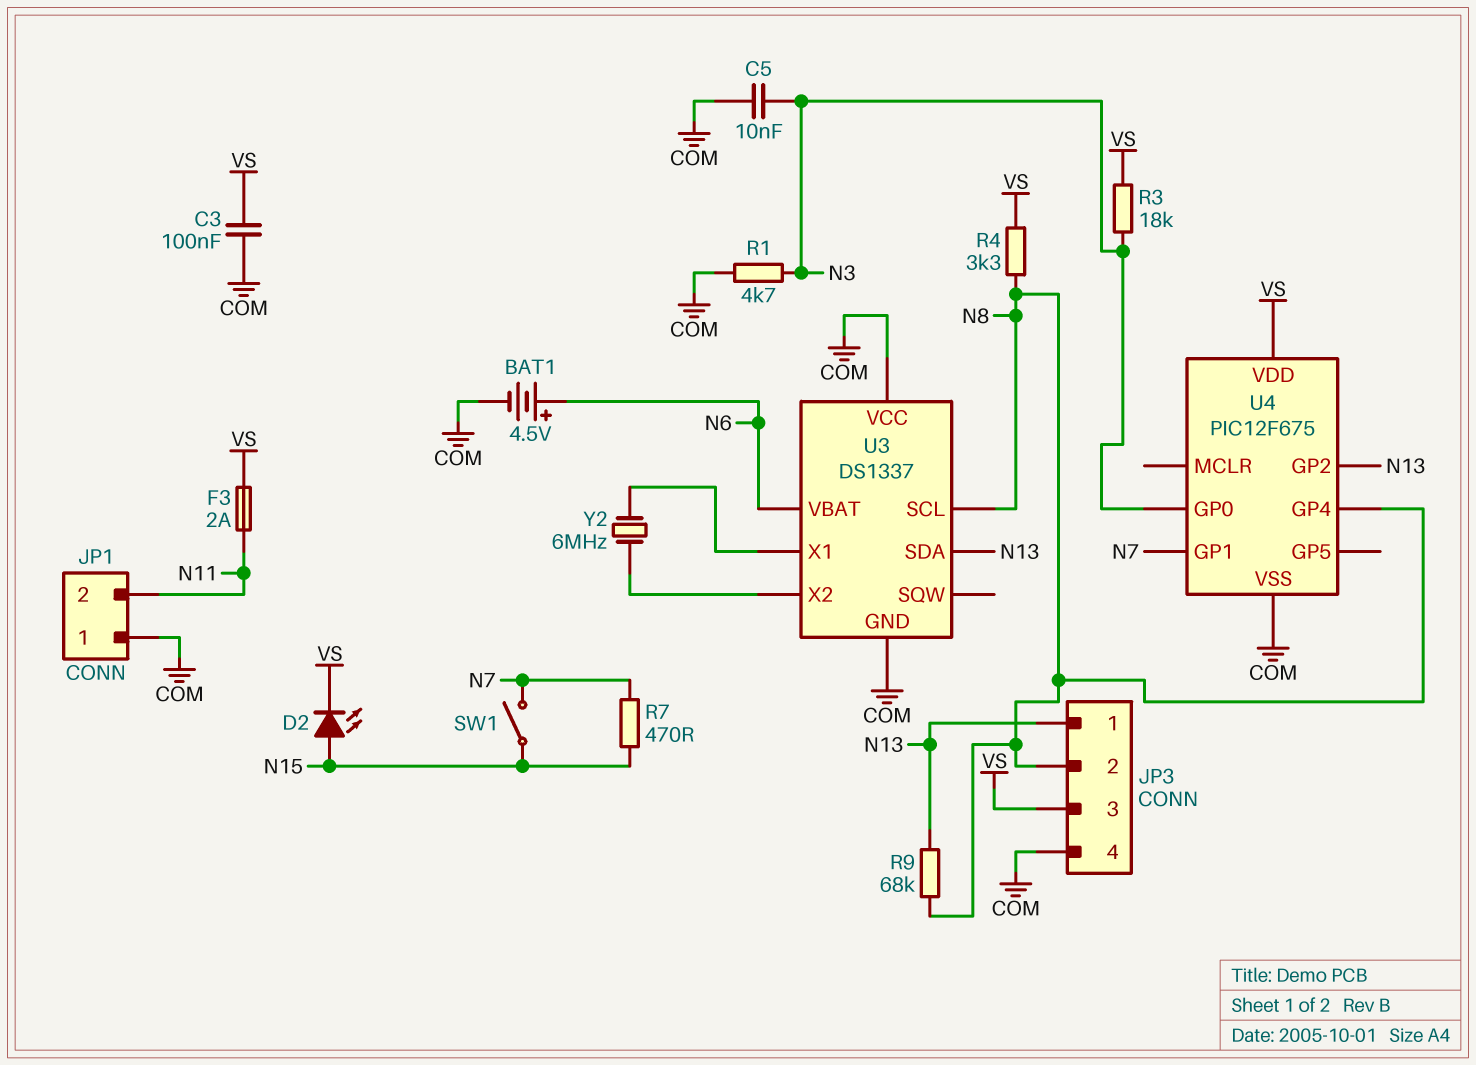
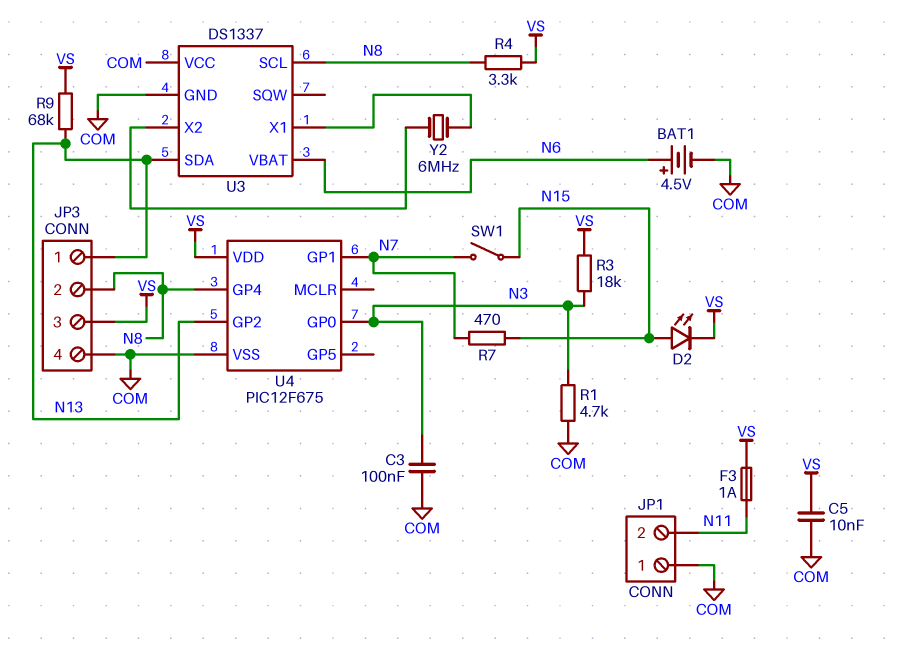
C3: 100nF (COM, VS) -> 100nF (COM, N3)
C5: 10nF (COM, N3) -> 10nF (COM, VS)
F3: 2A (N11, VS) -> 1A (N11, VS)
R9: 68k (N8, N13) -> 68k (N13, VS)

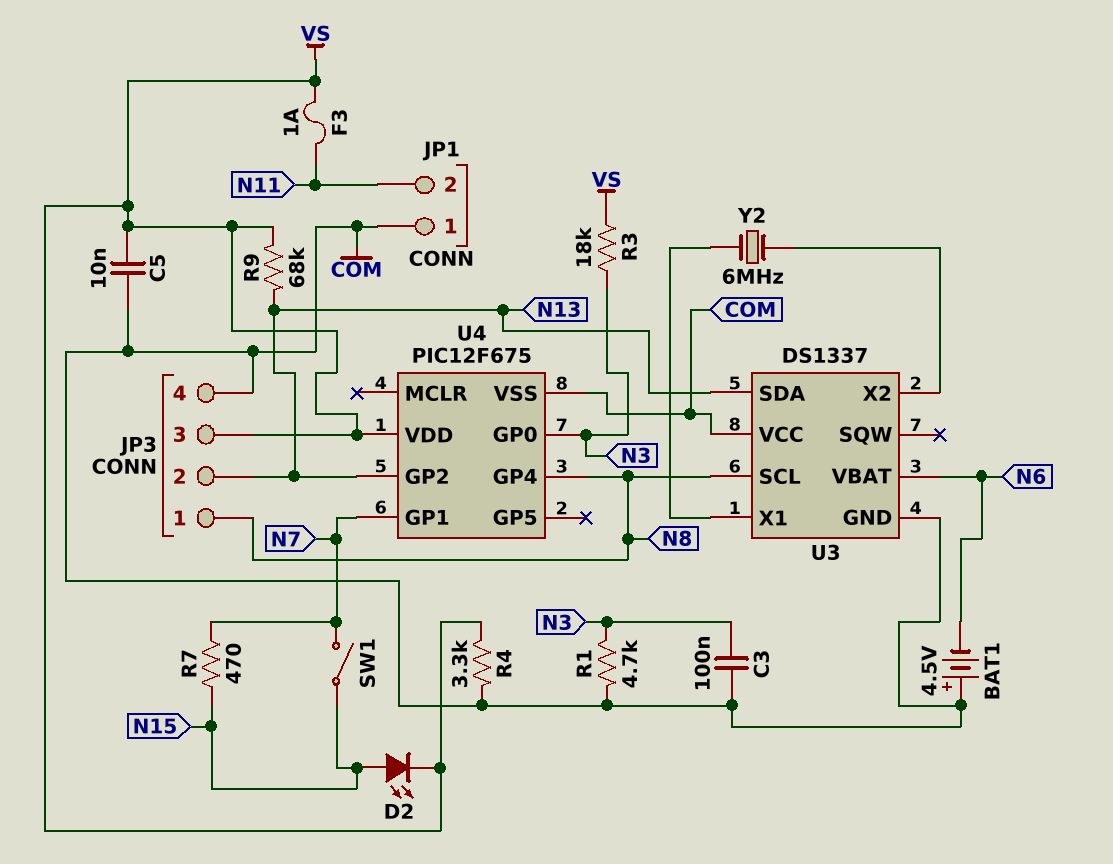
BAT1: 4.5V (plus N6, minus COM) -> 4.5V (plus COM, minus N6)
JP3 pin 1: N13 -> N8
JP3 pin 2: N8 -> N13
R4: 3.3k (N8, VS) -> 3.3k (COM, VS)

